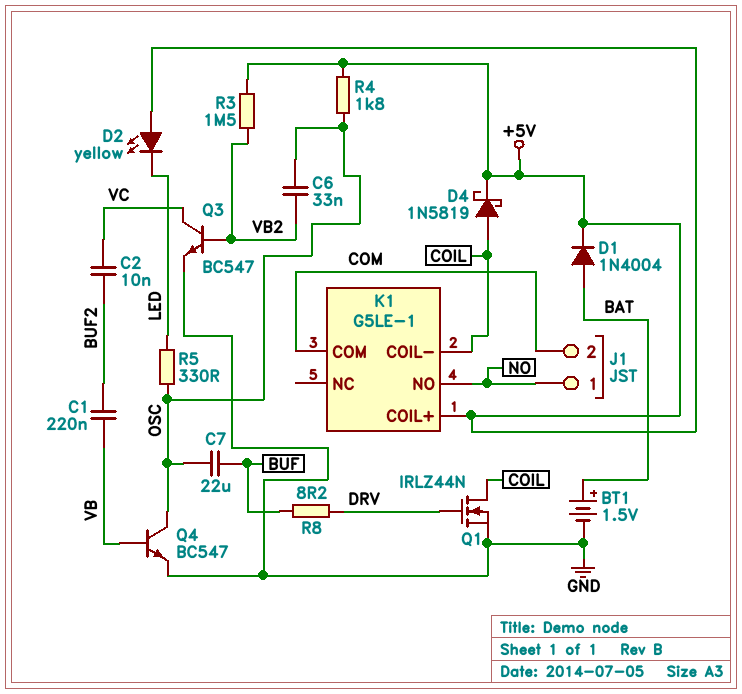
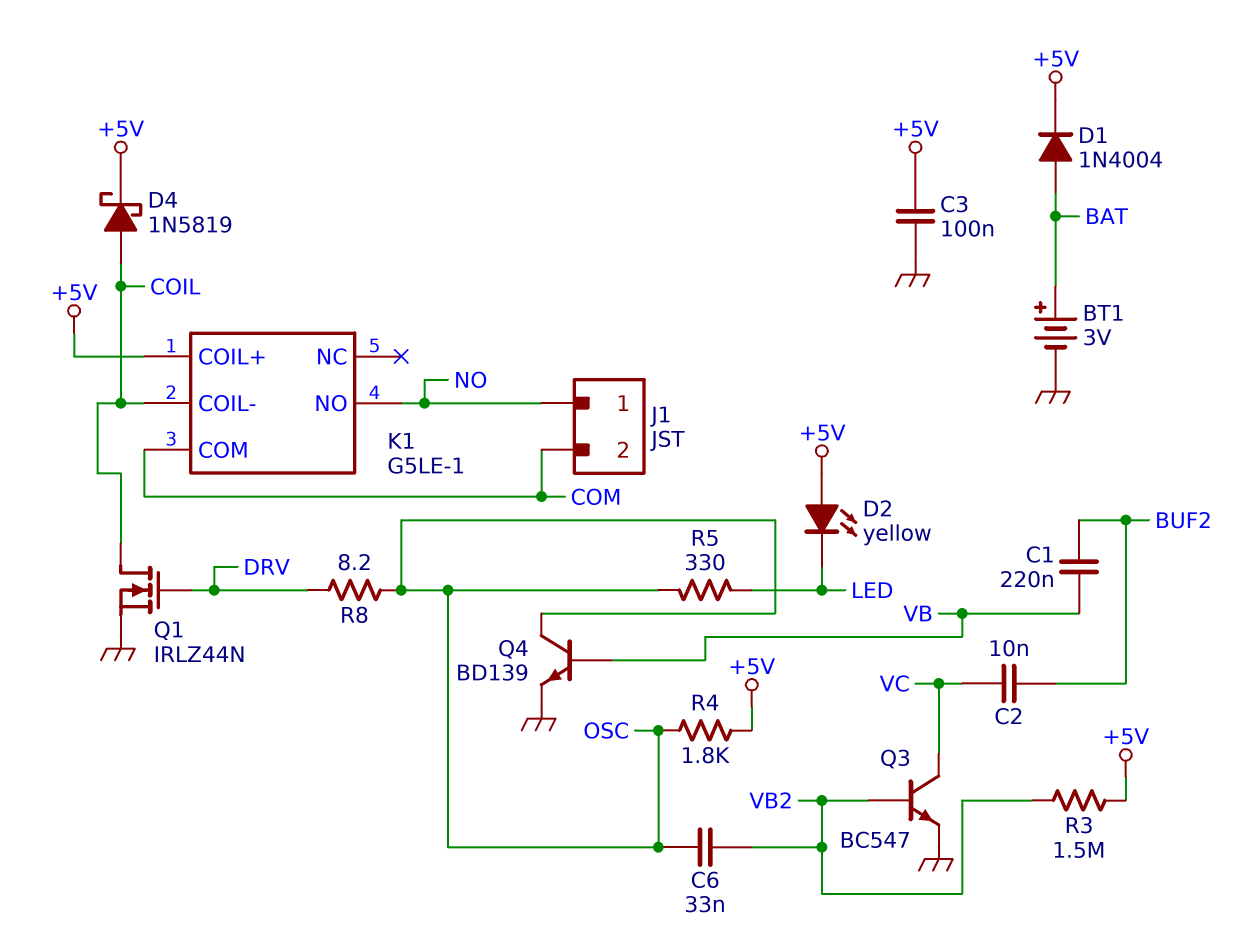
BT1: 1.5V (plus BAT, minus GND) -> 3V (plus BAT, minus GND)
C3: none -> 100nF (+5V, GND)
C7: 22uF (BUF, OSC) -> none
Q4: NPN BC547 (B VB, C OSC, E GND) -> NPN BD139 (B VB, C OSC, E GND)
R8: 8.2 (BUF, DRV) -> 8.2 (DRV, OSC)

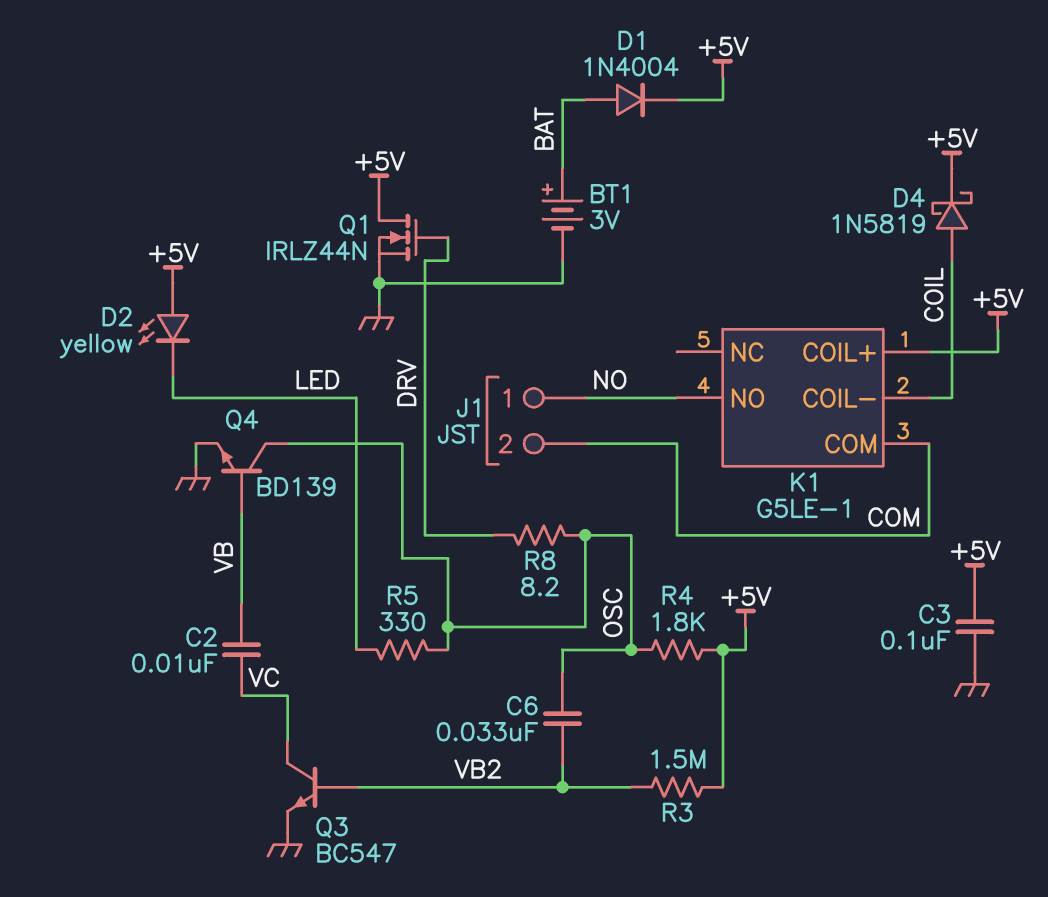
C1: 220nF (BUF2, VB) -> none
C2: 10nF (BUF2, VC) -> 10nF (VB, VC)
Q1: NMOS IRLZ44N (G DRV, D COIL, S GND) -> NMOS IRLZ44N (G DRV, D +5V, S GND)

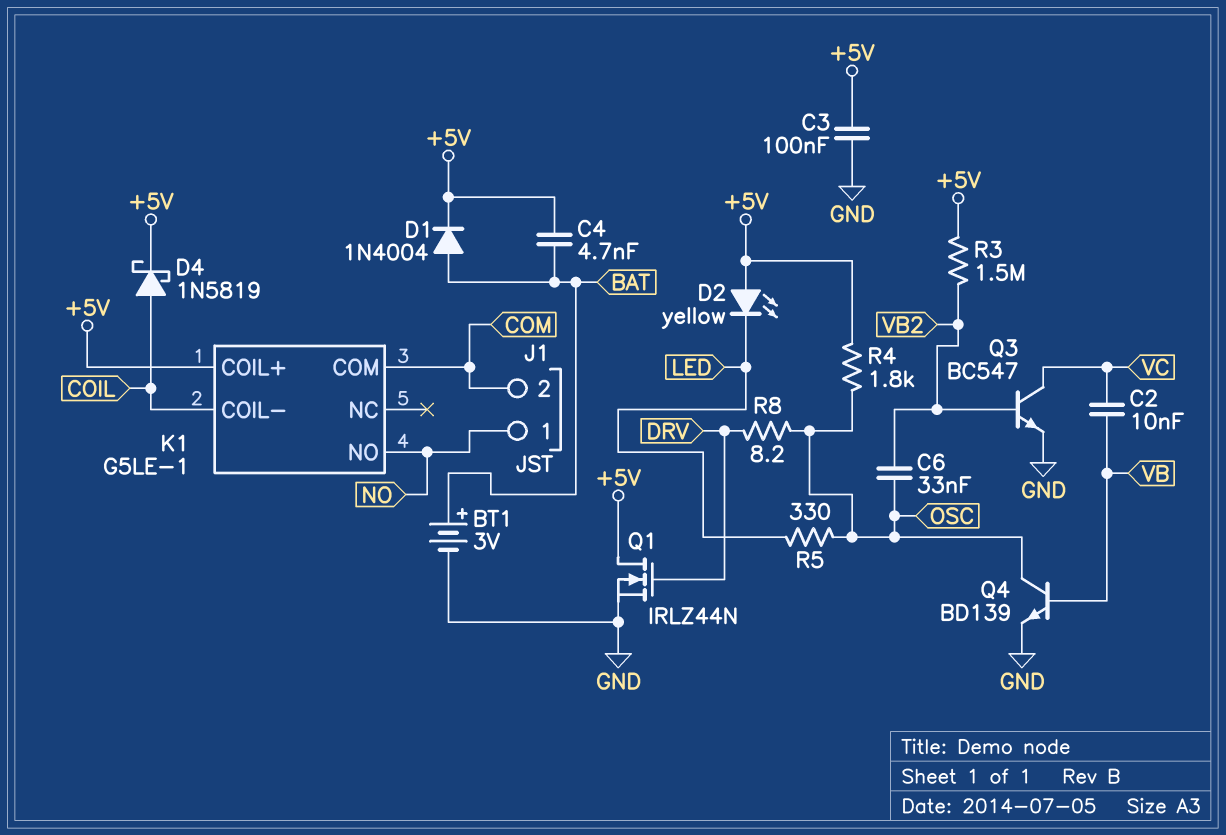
C4: none -> 4.7nF (+5V, BAT)

